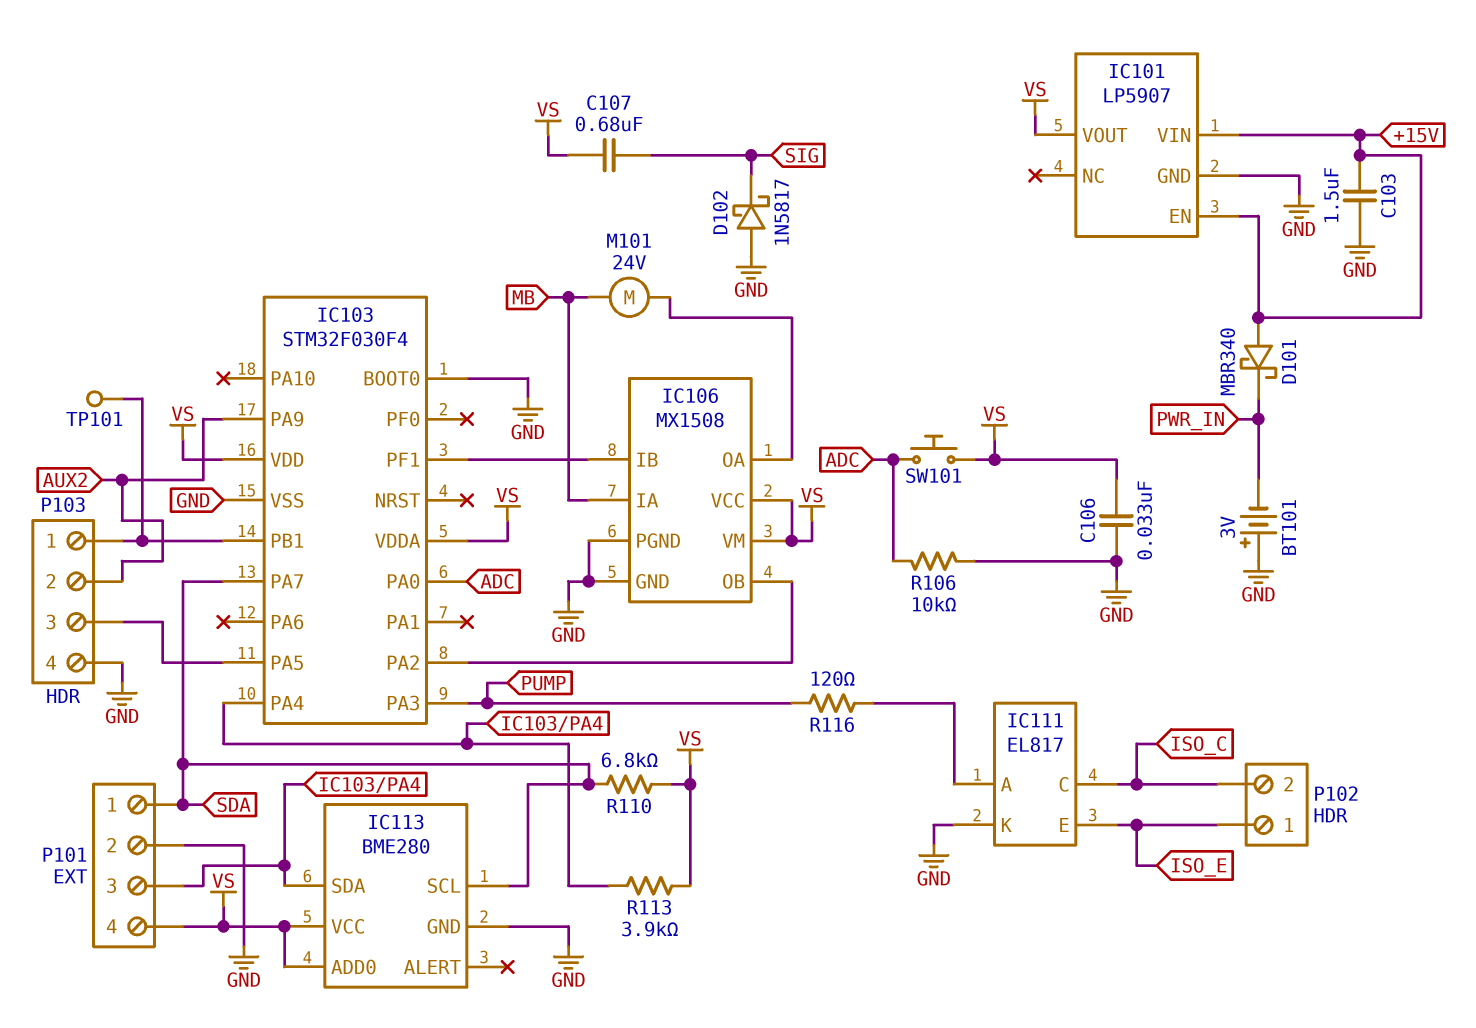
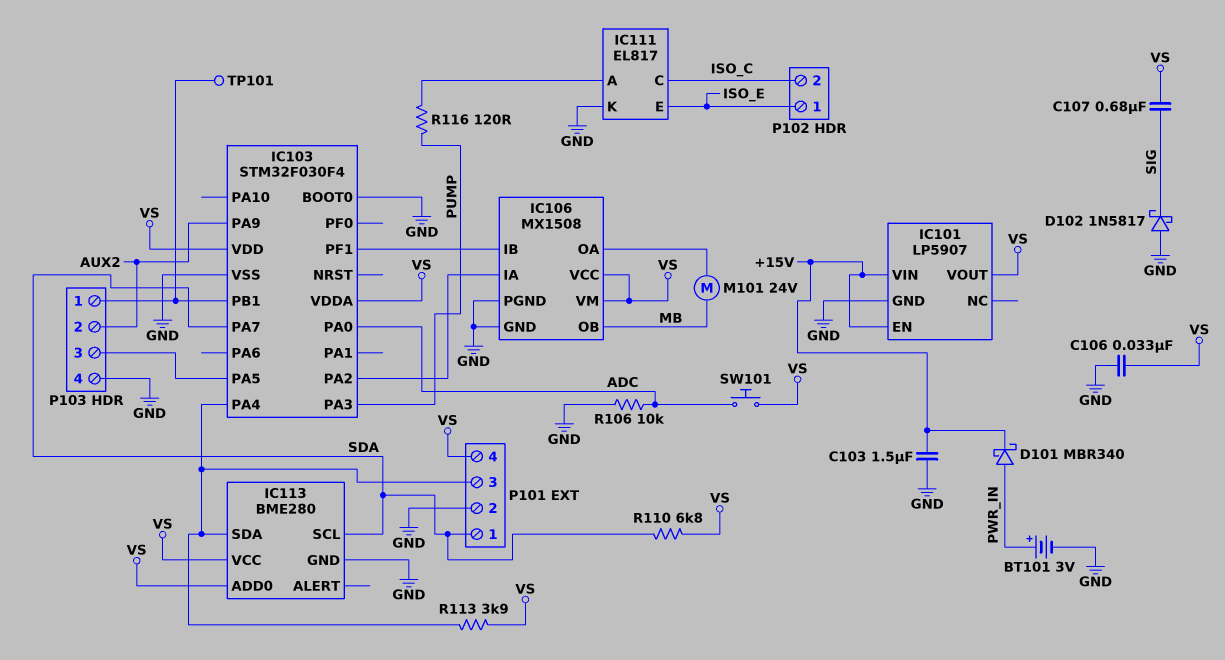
BT101: 3V (plus GND, minus PWR_IN) -> 3V (plus PWR_IN, minus GND)
D101: schottky MBR340 (A +15V, K PWR_IN) -> schottky MBR340 (A PWR_IN, K +15V)
IC106 pin IA: MB -> IC103/PA2
IC106 pin OB: IC103/PA2 -> MB

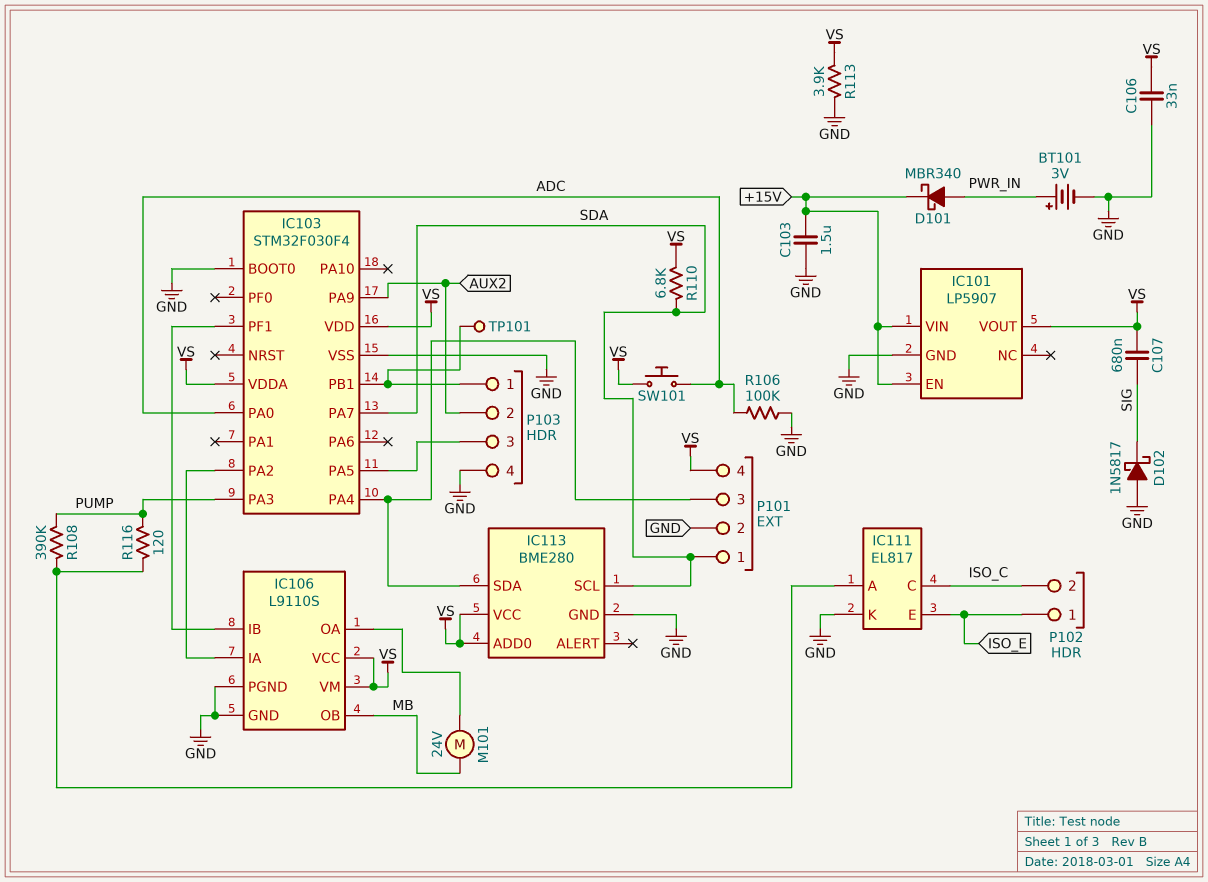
IC106: MX1508 -> L9110S
R106: 10k (ADC, GND) -> 100k (ADC, GND)
R108: none -> 390k (IC111/A, PUMP)
R113: 3.9k (IC103/PA4, VS) -> 3.9k (GND, VS)

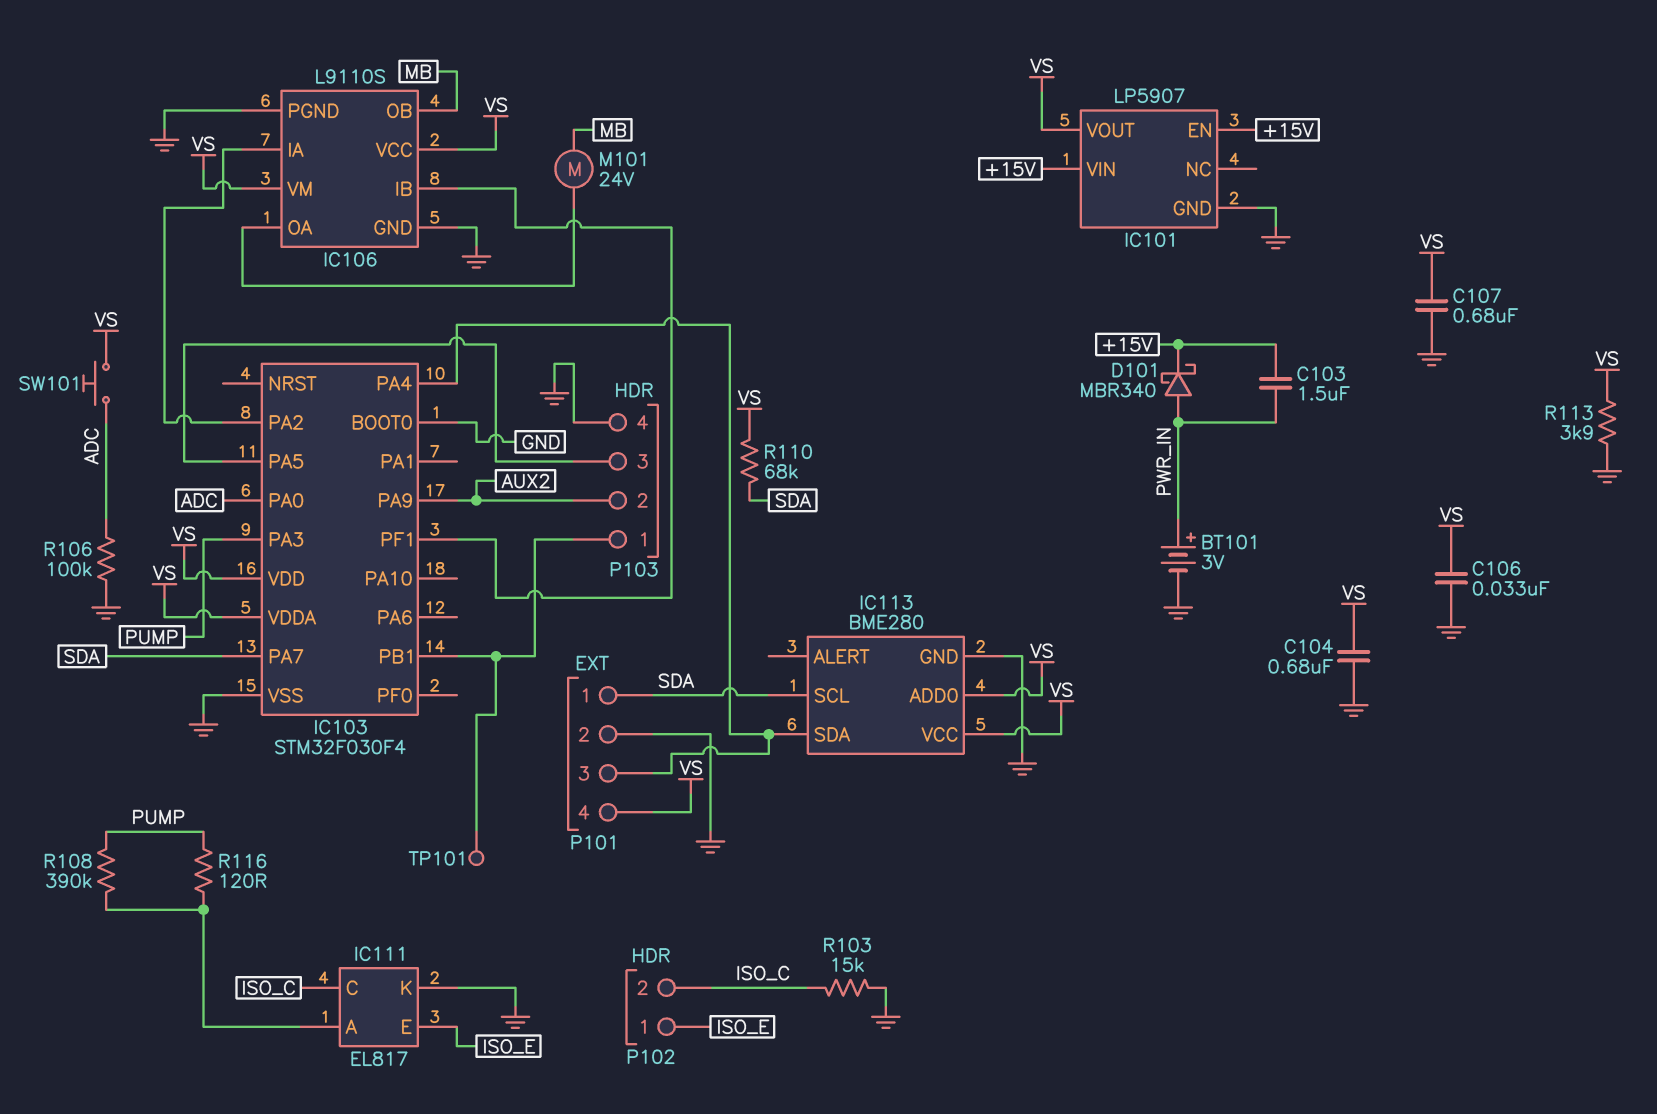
C103: 1.5uF (+15V, GND) -> 1.5uF (+15V, PWR_IN)
C104: none -> 680nF (GND, VS)
C107: 680nF (SIG, VS) -> 680nF (GND, VS)
D102: schottky 1N5817 (A GND, K SIG) -> none
R103: none -> 15k (GND, ISO_C)
R110: 6.8k (SDA, VS) -> 68k (SDA, VS)

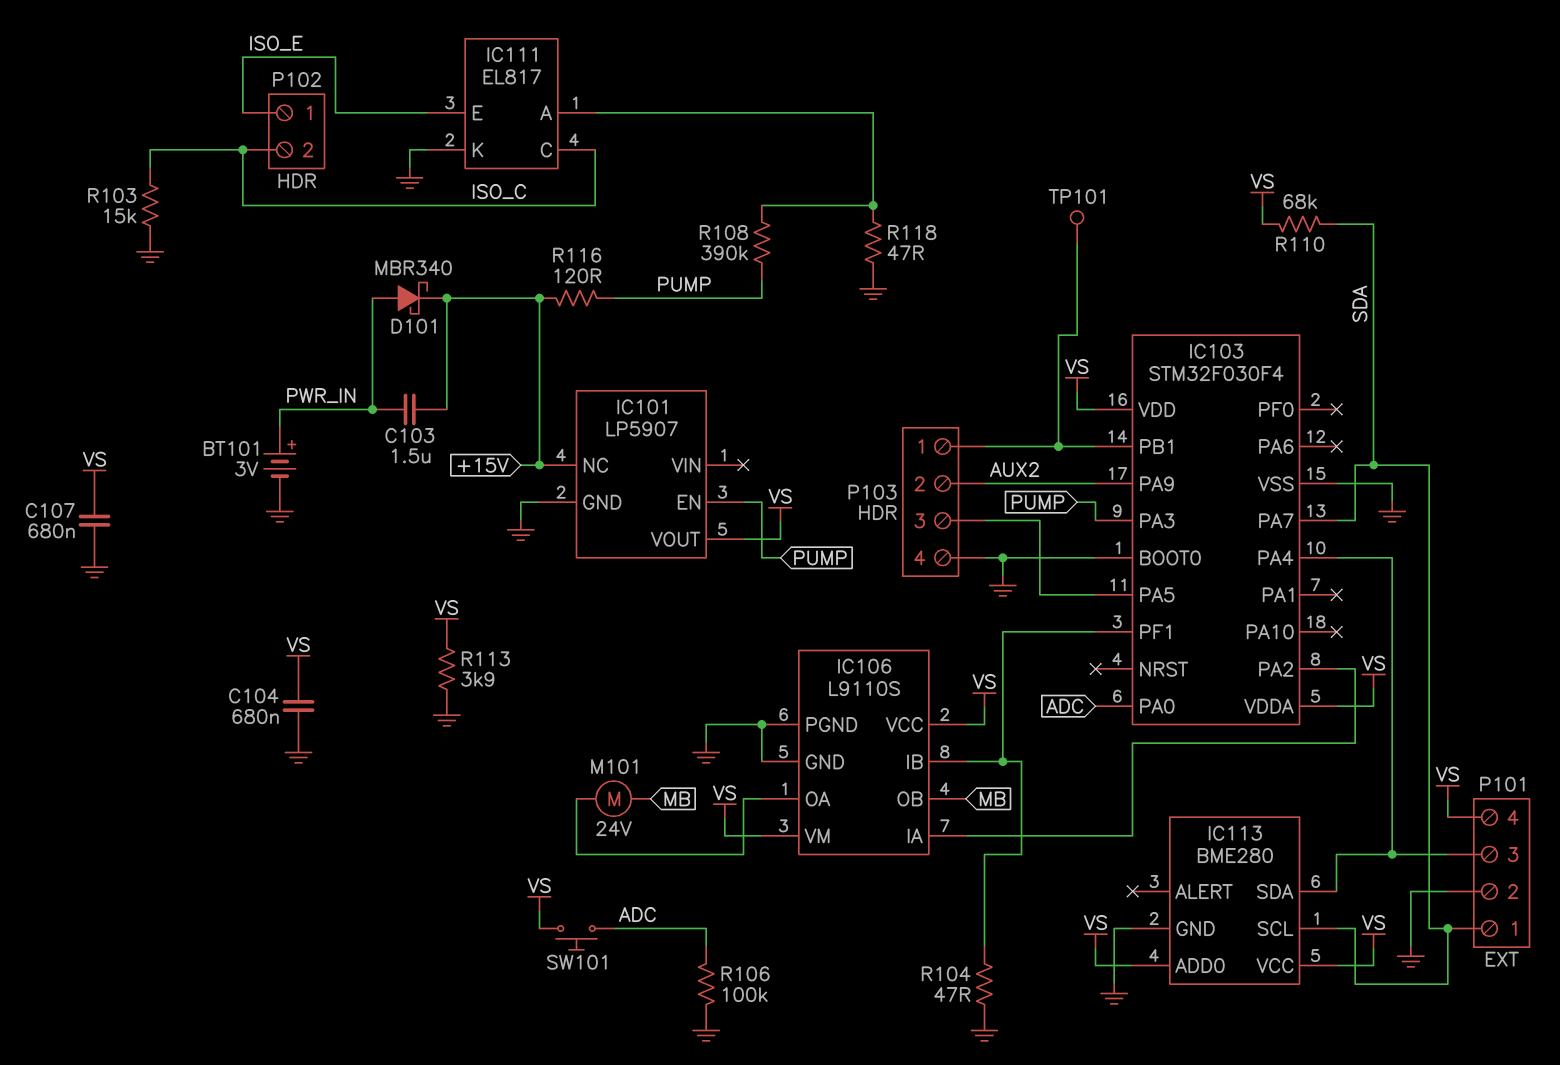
C106: 33nF (GND, VS) -> none
IC101 pin EN: +15V -> PUMP
IC101 pin NC: none -> +15V
IC101 pin VIN: +15V -> none
R104: none -> 47 (GND, IC103/PF1)
R116: 120 (IC111/A, PUMP) -> 120 (+15V, PUMP)
R118: none -> 47 (GND, IC111/A)

